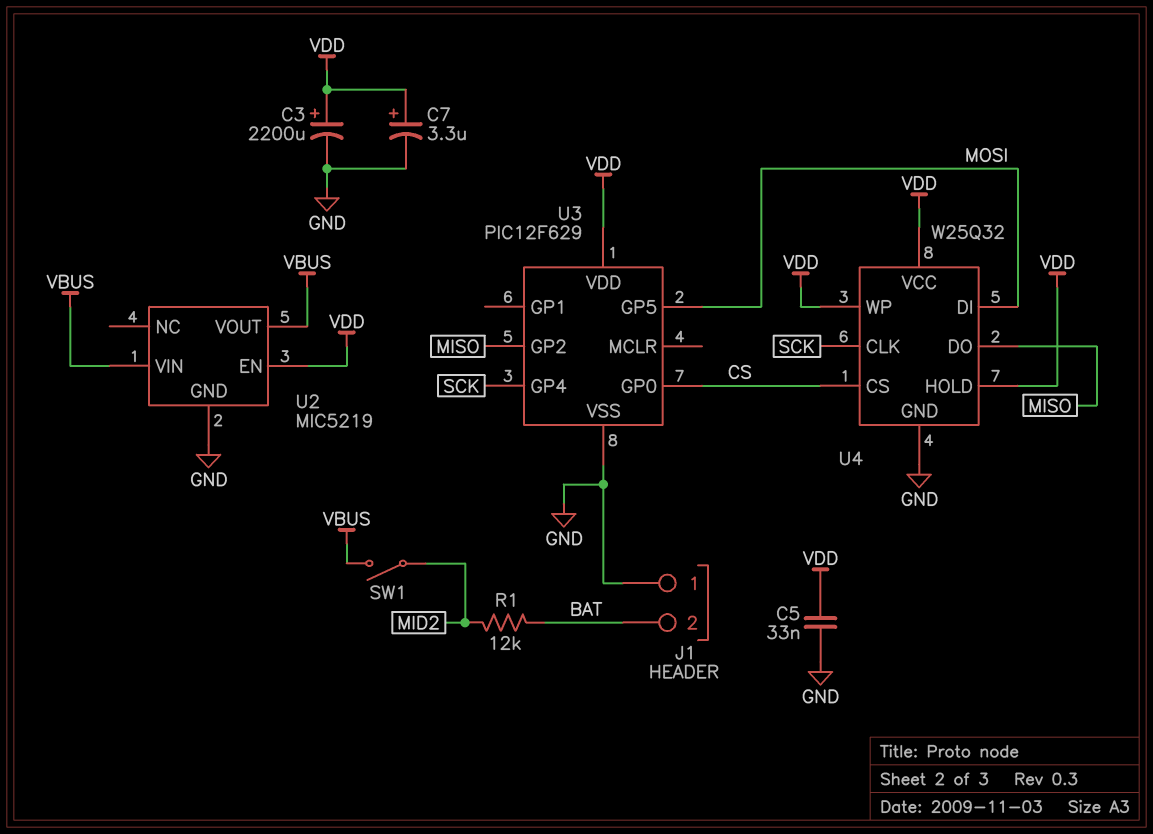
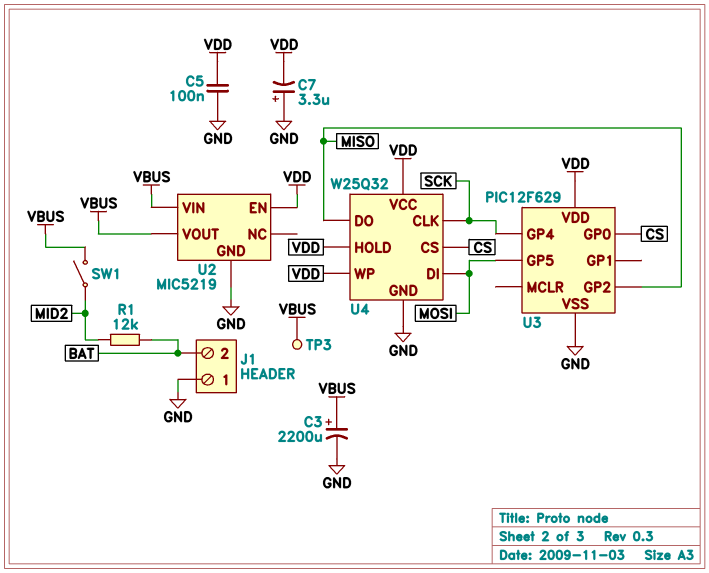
C3: 2200uF (plus VDD, minus GND) -> 2200uF (plus VBUS, minus GND)
C5: 33nF (GND, VDD) -> 100nF (GND, VDD)
C7: 3.3uF (plus VDD, minus GND) -> 3.3uF (plus GND, minus VDD)
TP3: none -> test point (VBUS)

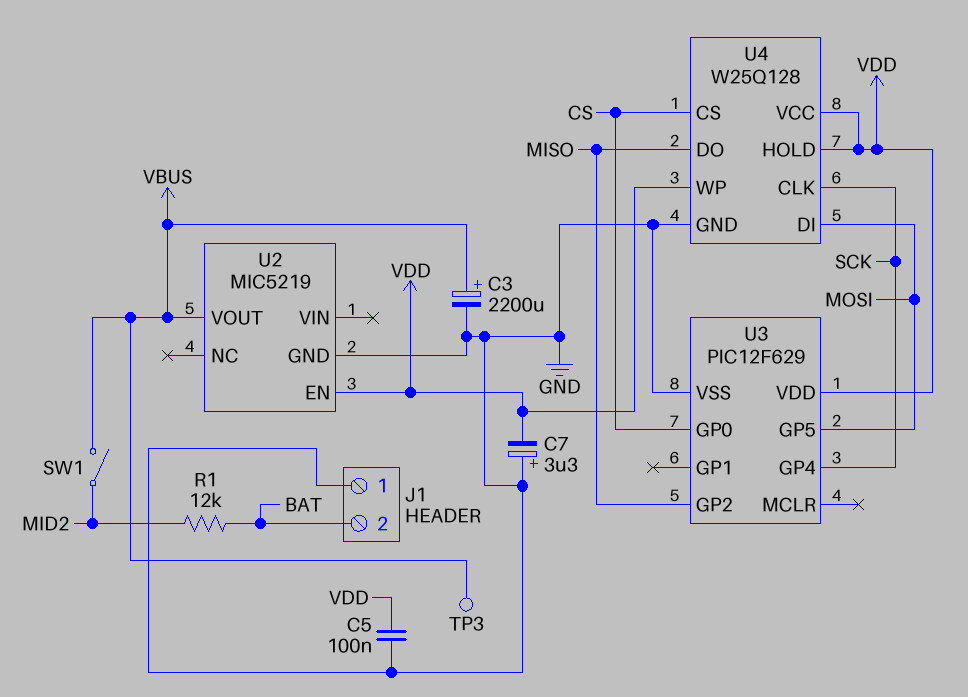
U2 pin VIN: VBUS -> none
U4: W25Q32 -> W25Q128

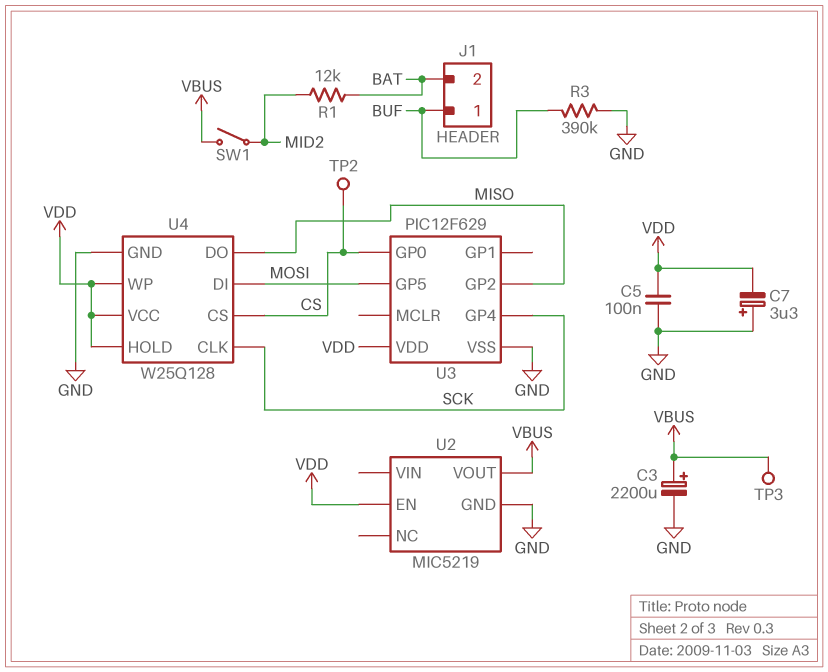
J1 pin 1: GND -> BUF
R3: none -> 390k (BUF, GND)
TP2: none -> test point (CS)

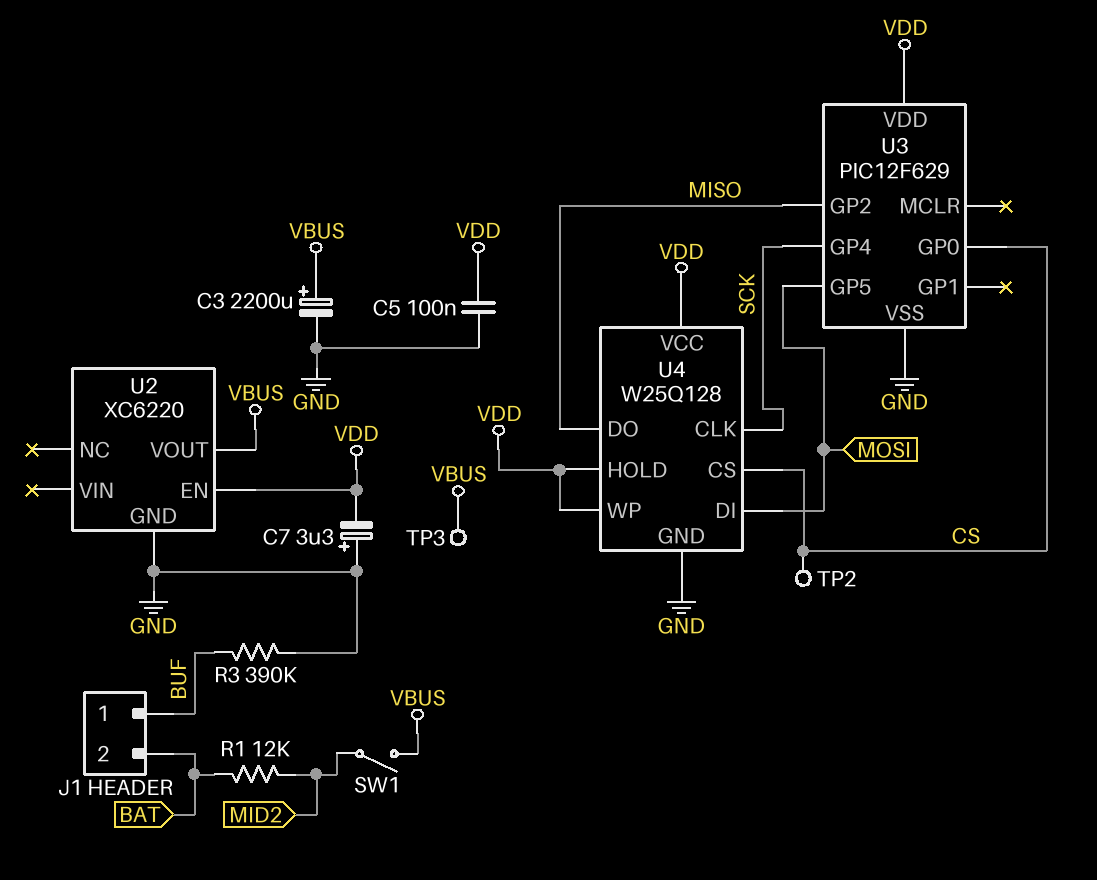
U2: MIC5219 -> XC6220

